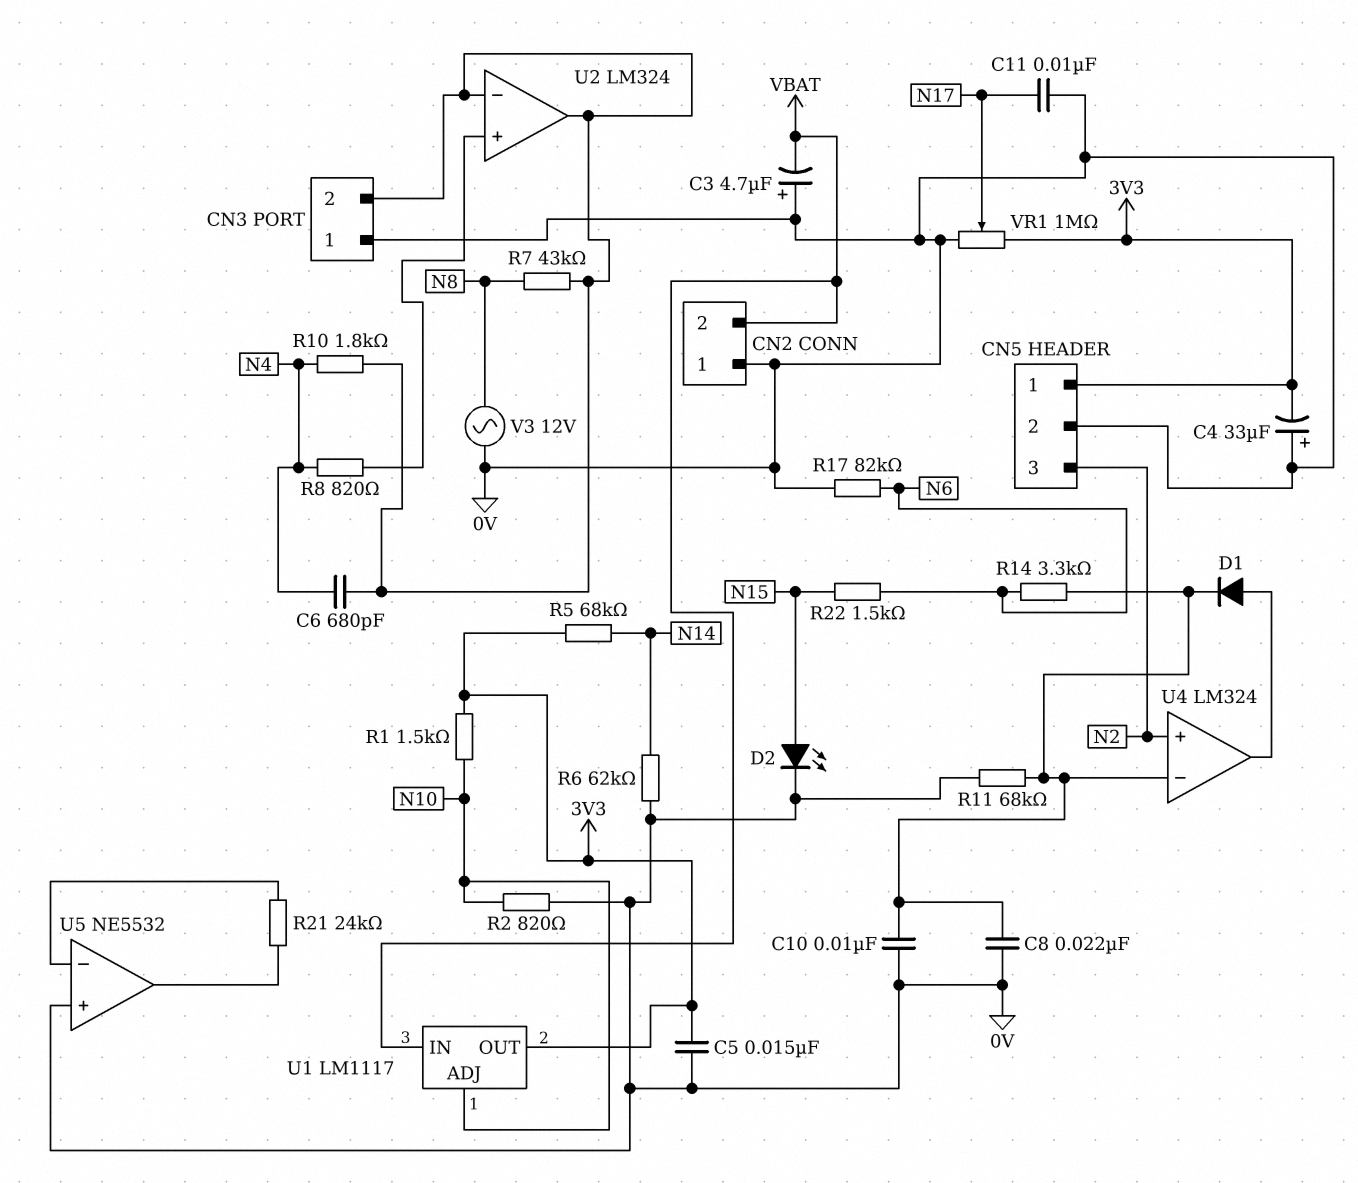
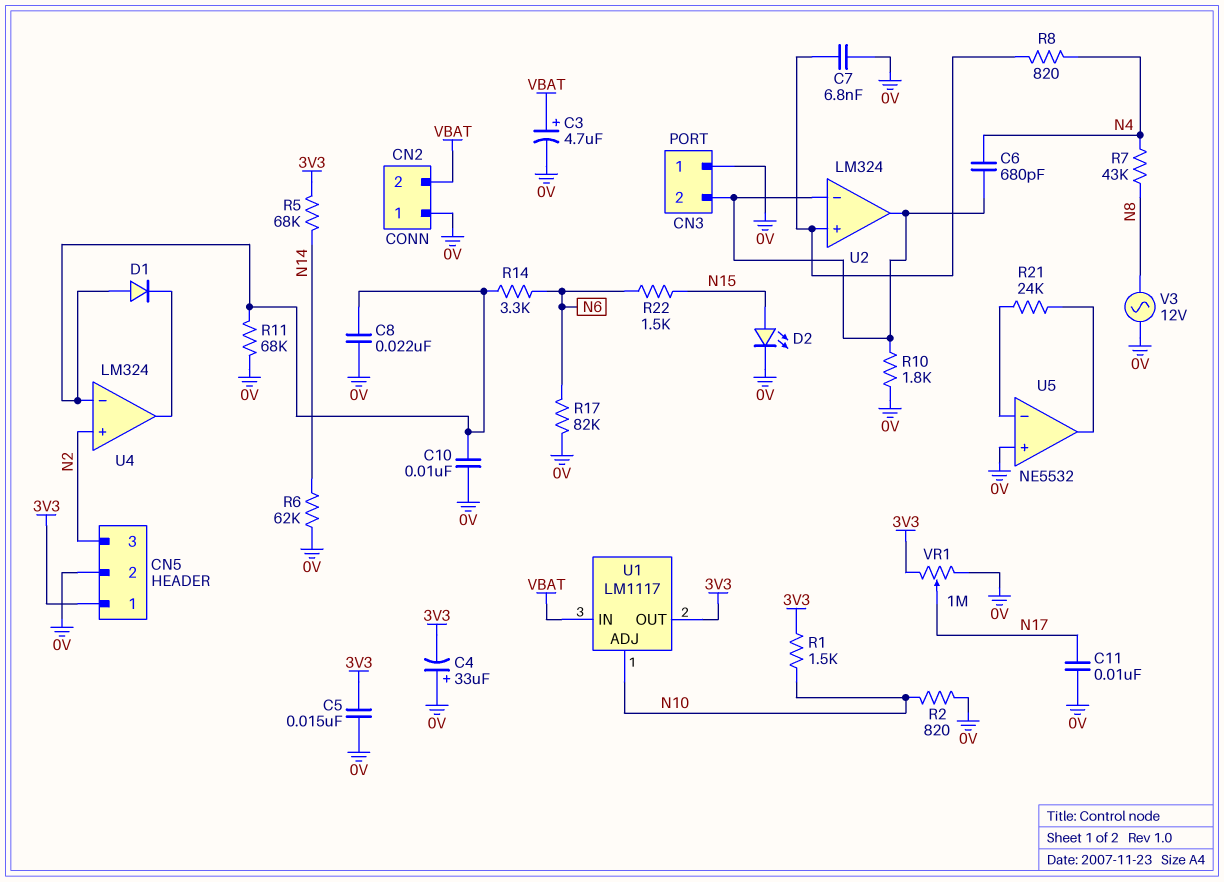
C3: 4.7uF (plus 0V, minus VBAT) -> 4.7uF (plus VBAT, minus 0V)
C7: none -> 6.8nF (0V, U2/in+)
D1: diode (A U4/out, K U4/in-) -> diode (A U4/in-, K U4/out)
R7: 43k (CN3/2, N8) -> 43k (N4, N8)
R10: 1.8k (CN3/2, N4) -> 1.8k (0V, CN3/2)

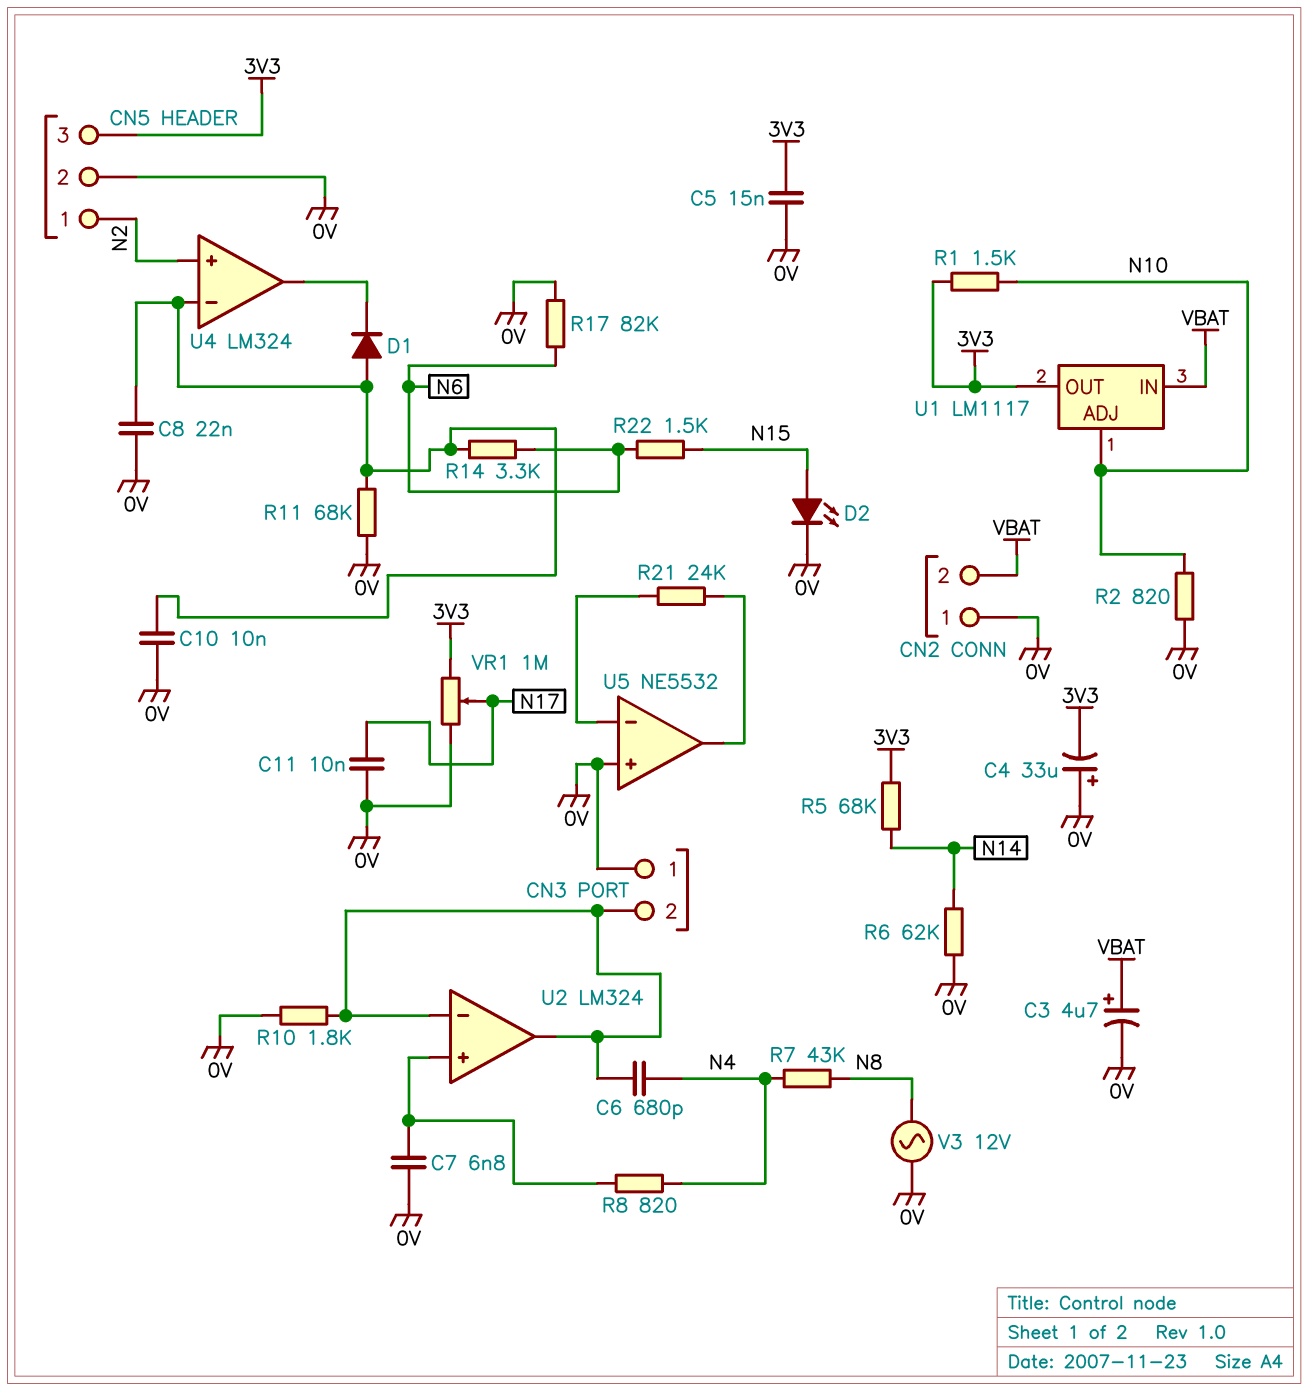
CN5 pin 1: 3V3 -> N2
CN5 pin 3: N2 -> 3V3

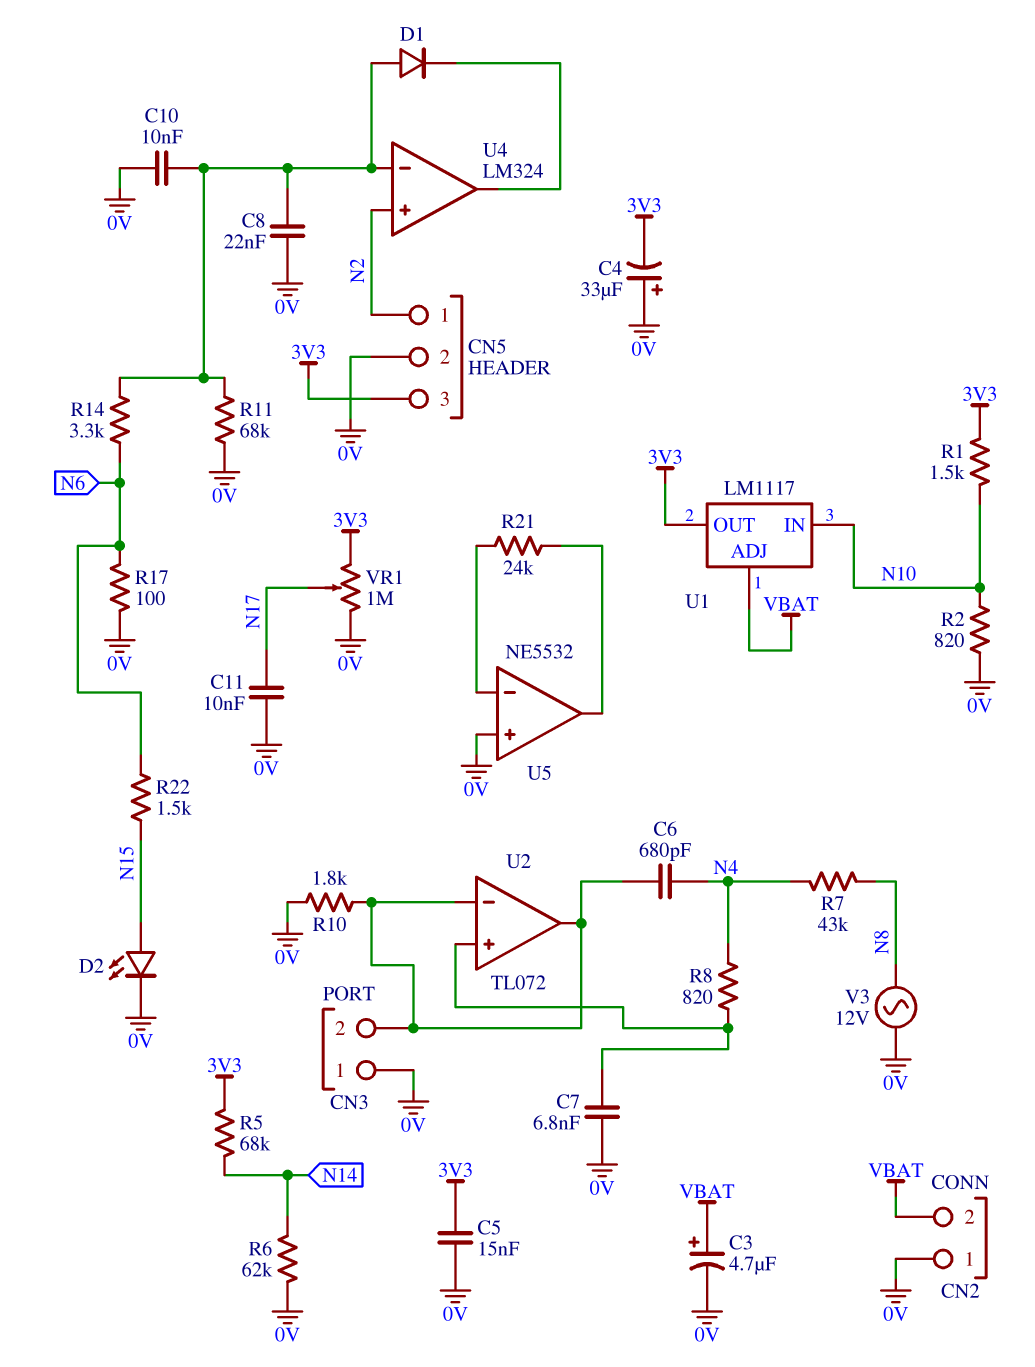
R17: 82k (0V, N6) -> 100 (0V, N6)
U1 pin ADJ: N10 -> VBAT
U1 pin IN: VBAT -> N10
U2: LM324 -> TL072

